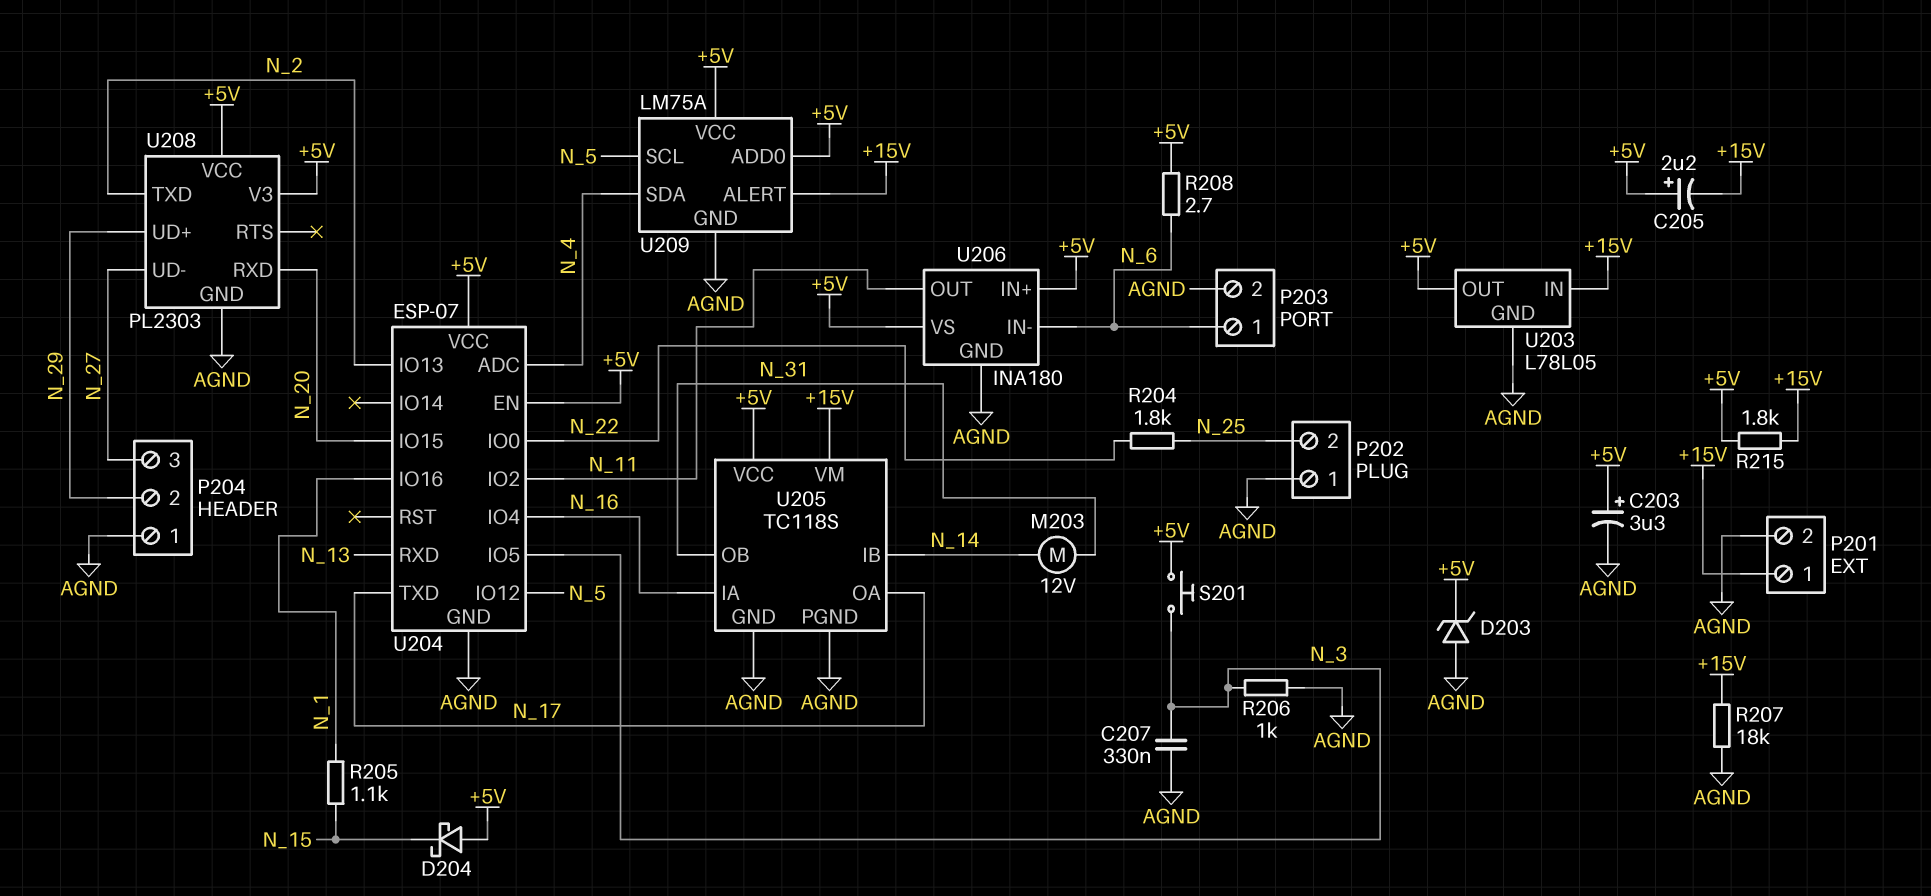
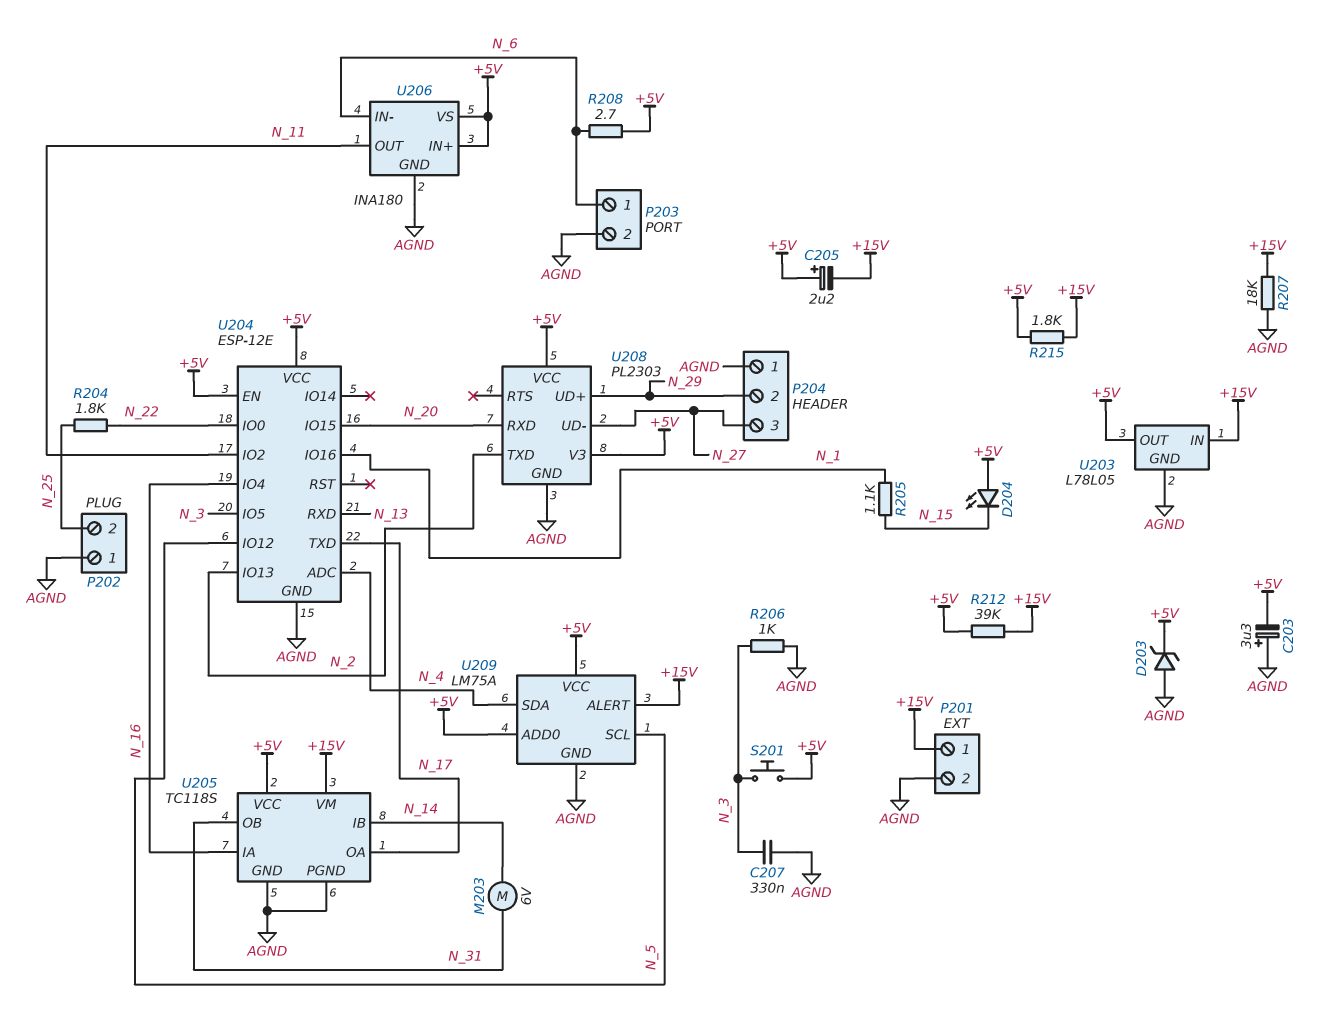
C203: 3.3uF (plus +5V, minus AGND) -> 3.3uF (plus AGND, minus +5V)
D204: schottky (A +5V, K N_15) -> LED (A +5V, K N_15)
M203: motor 12V (N_14, N_31) -> motor 6V (N_14, N_31)
R212: none -> 39k (+5V, +15V)
U204: ESP-07 -> ESP-12E

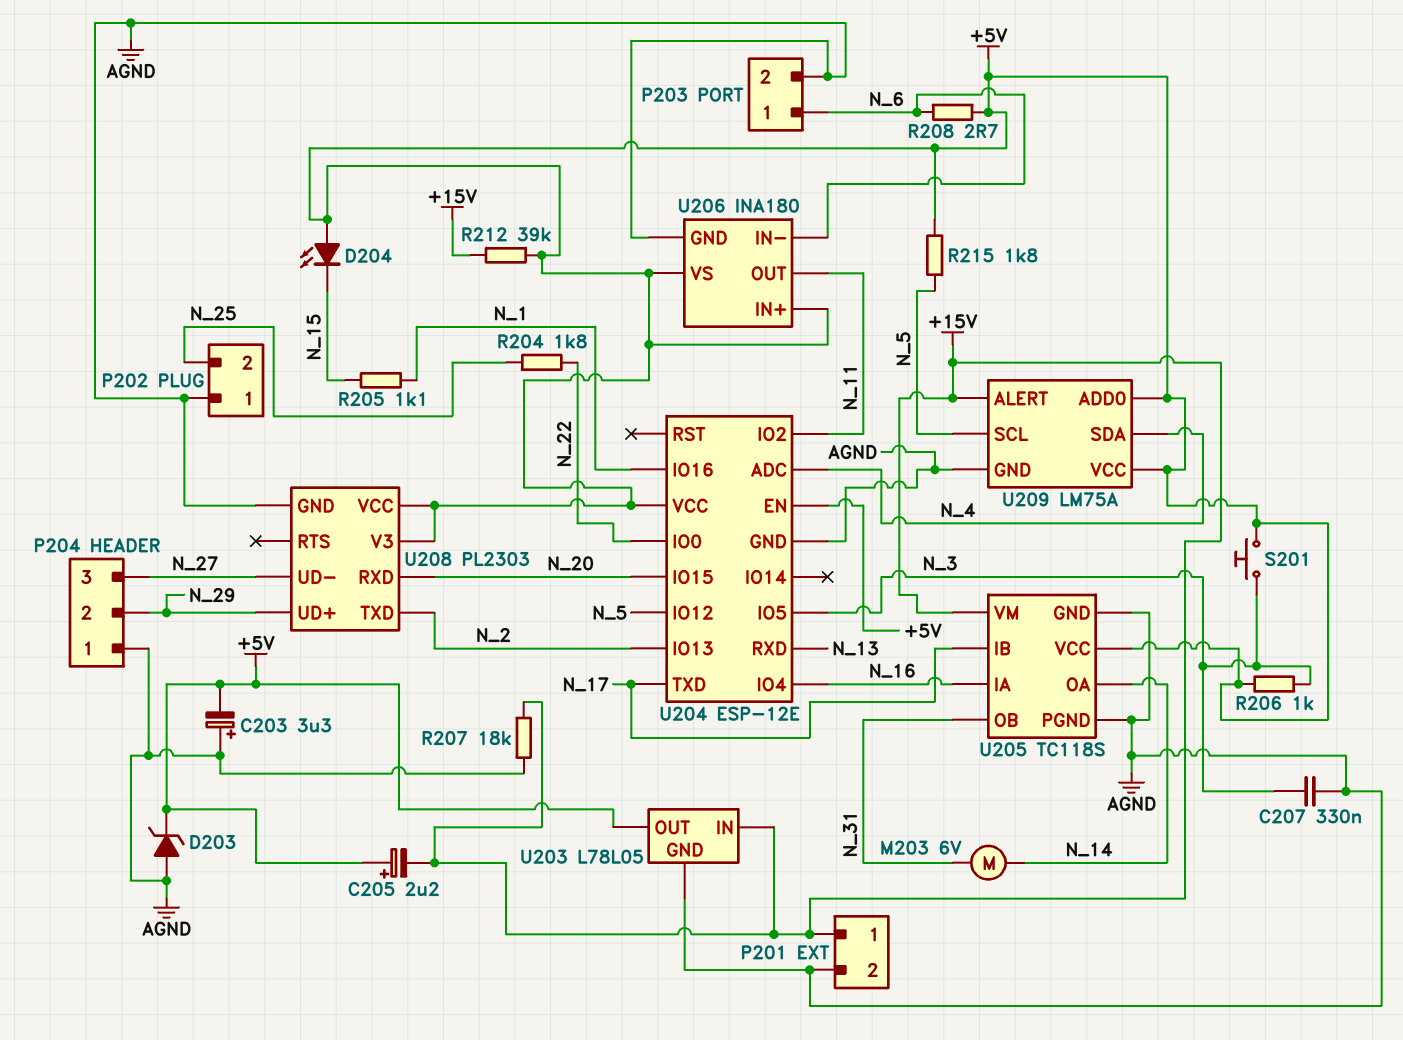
R206: 1k (AGND, N_3) -> 1k (+5V, N_3)
R215: 1.8k (+5V, +15V) -> 1.8k (+5V, N_5)
U205 pin IB: N_14 -> N_17
U205 pin OA: N_17 -> N_14

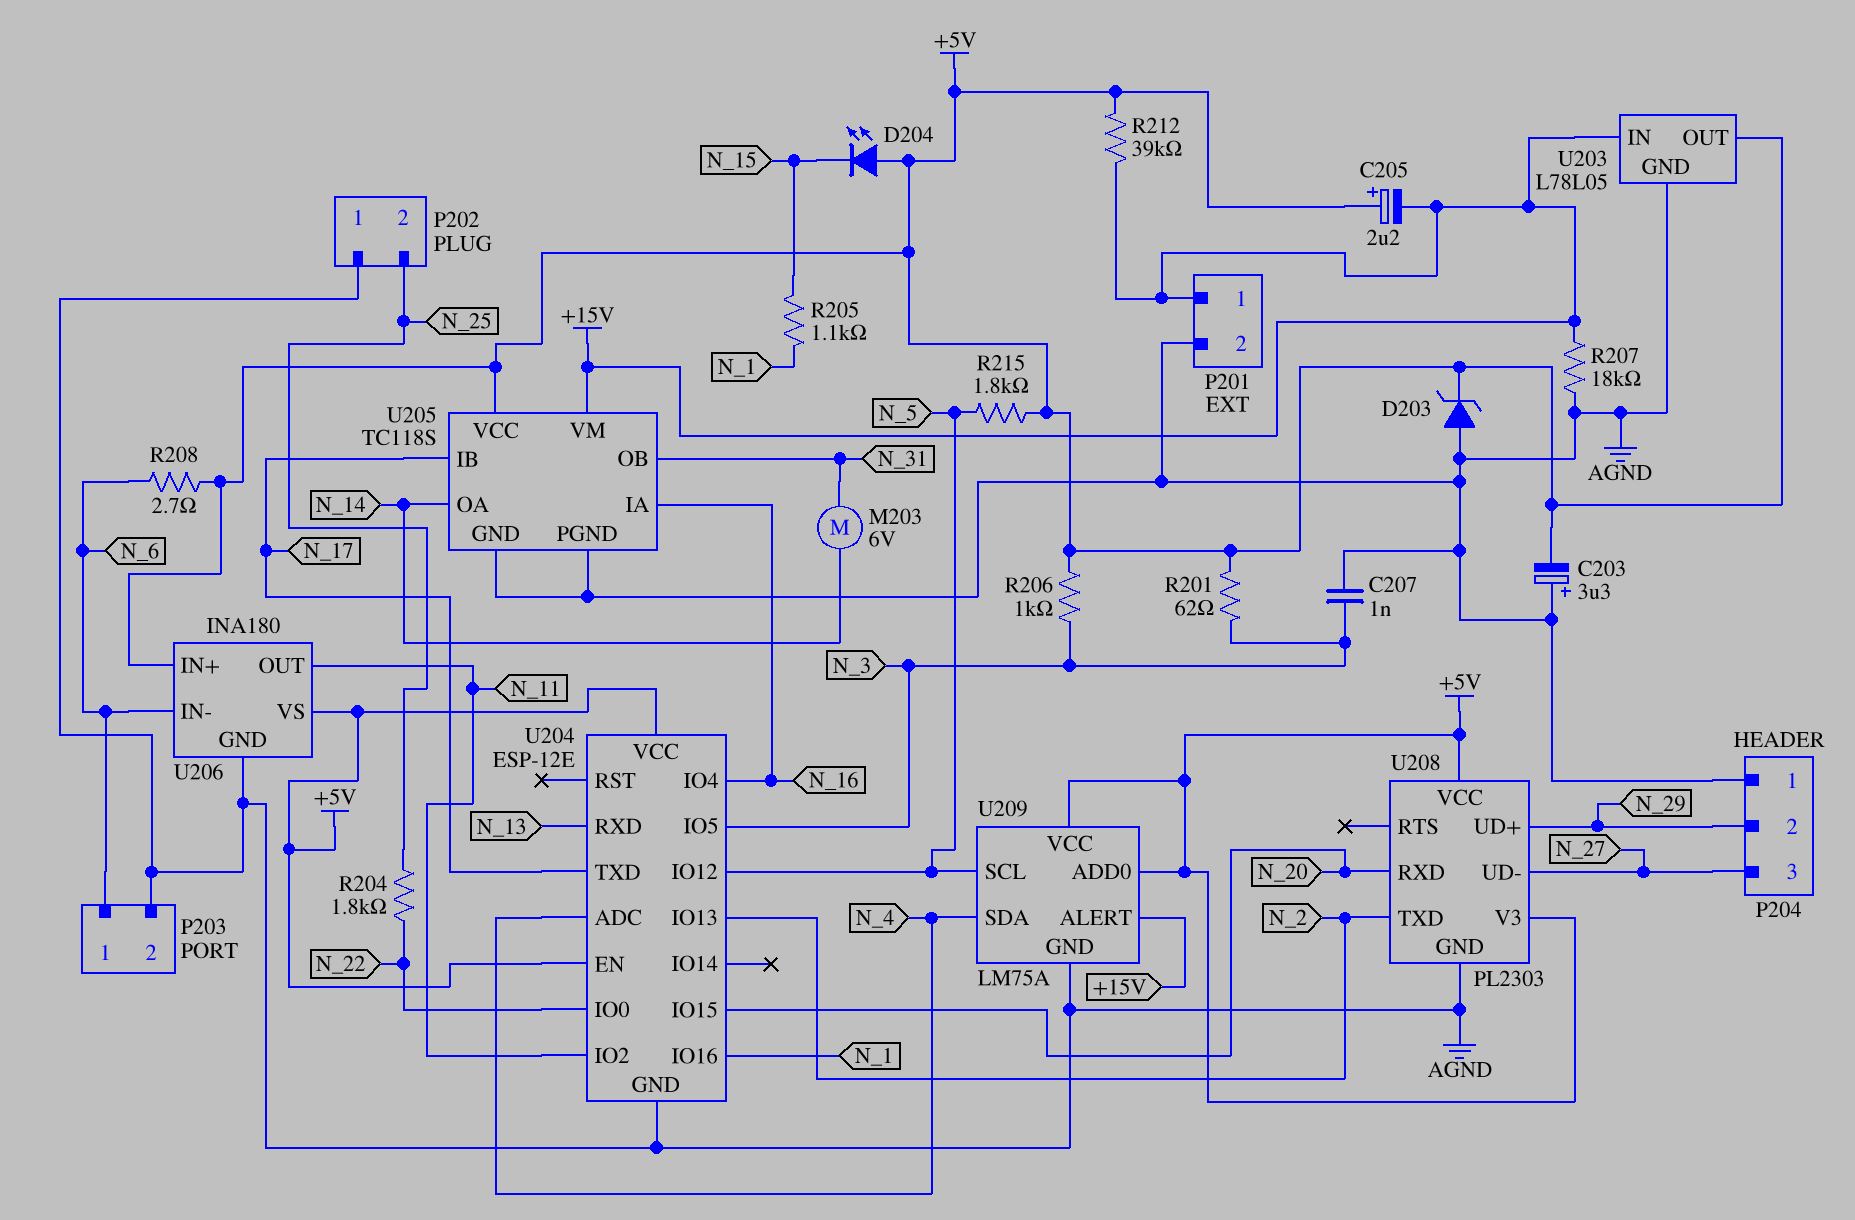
C207: 330nF (AGND, N_3) -> 1nF (AGND, N_3)
R201: none -> 62 (+5V, N_3)
S201: button (+5V, N_3) -> none

